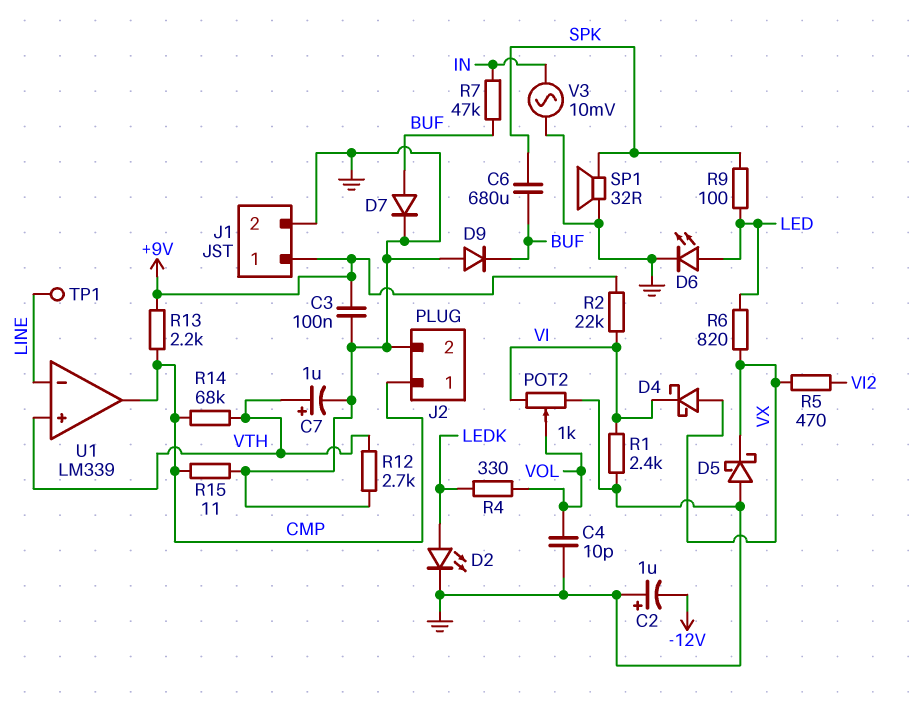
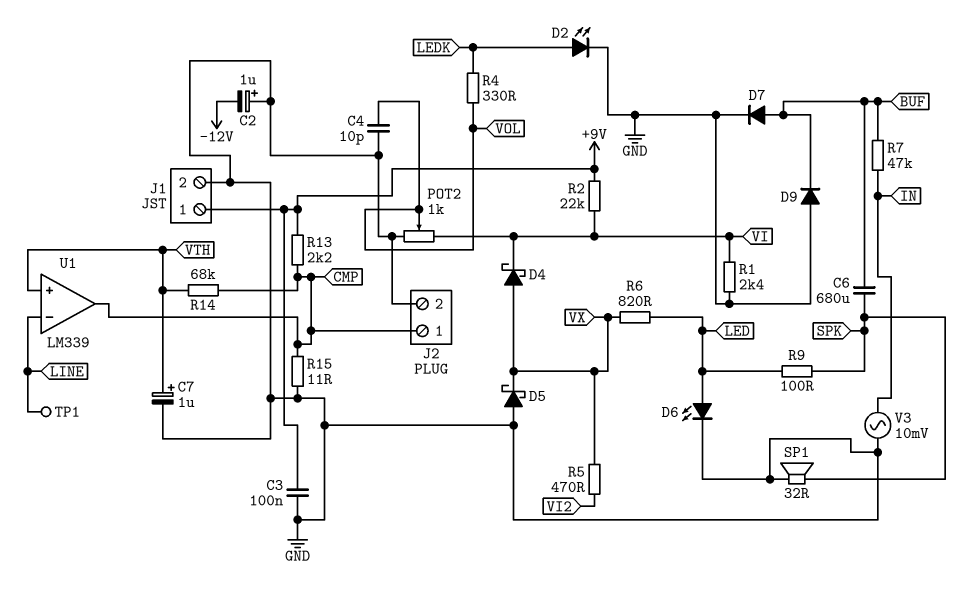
R12: 2.7k (GND, VTH) -> none

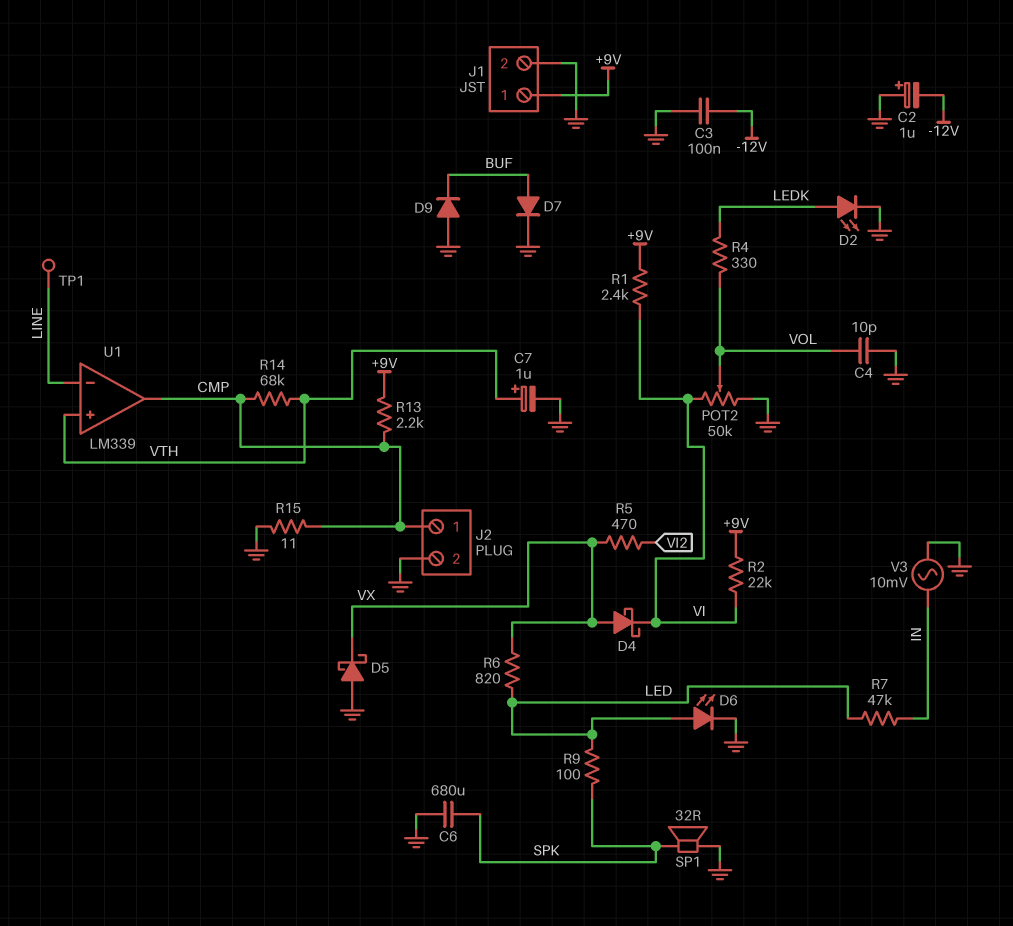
C3: 100nF (+9V, GND) -> 100nF (-12V, GND)
C6: 680uF (BUF, SPK) -> 680uF (GND, SPK)
POT2: 1k (GND, VI, wiper VOL) -> 50k (GND, VI, wiper VOL)
R1: 2.4k (GND, VI) -> 2.4k (+9V, VI)
R7: 47k (BUF, IN) -> 47k (IN, LED)

